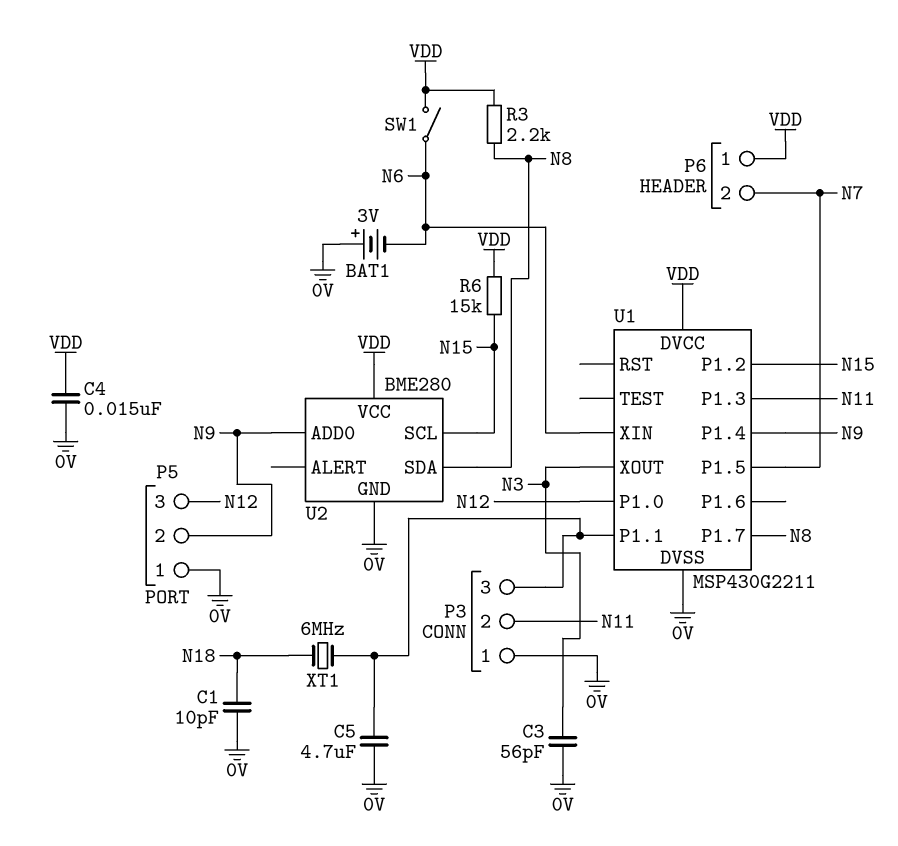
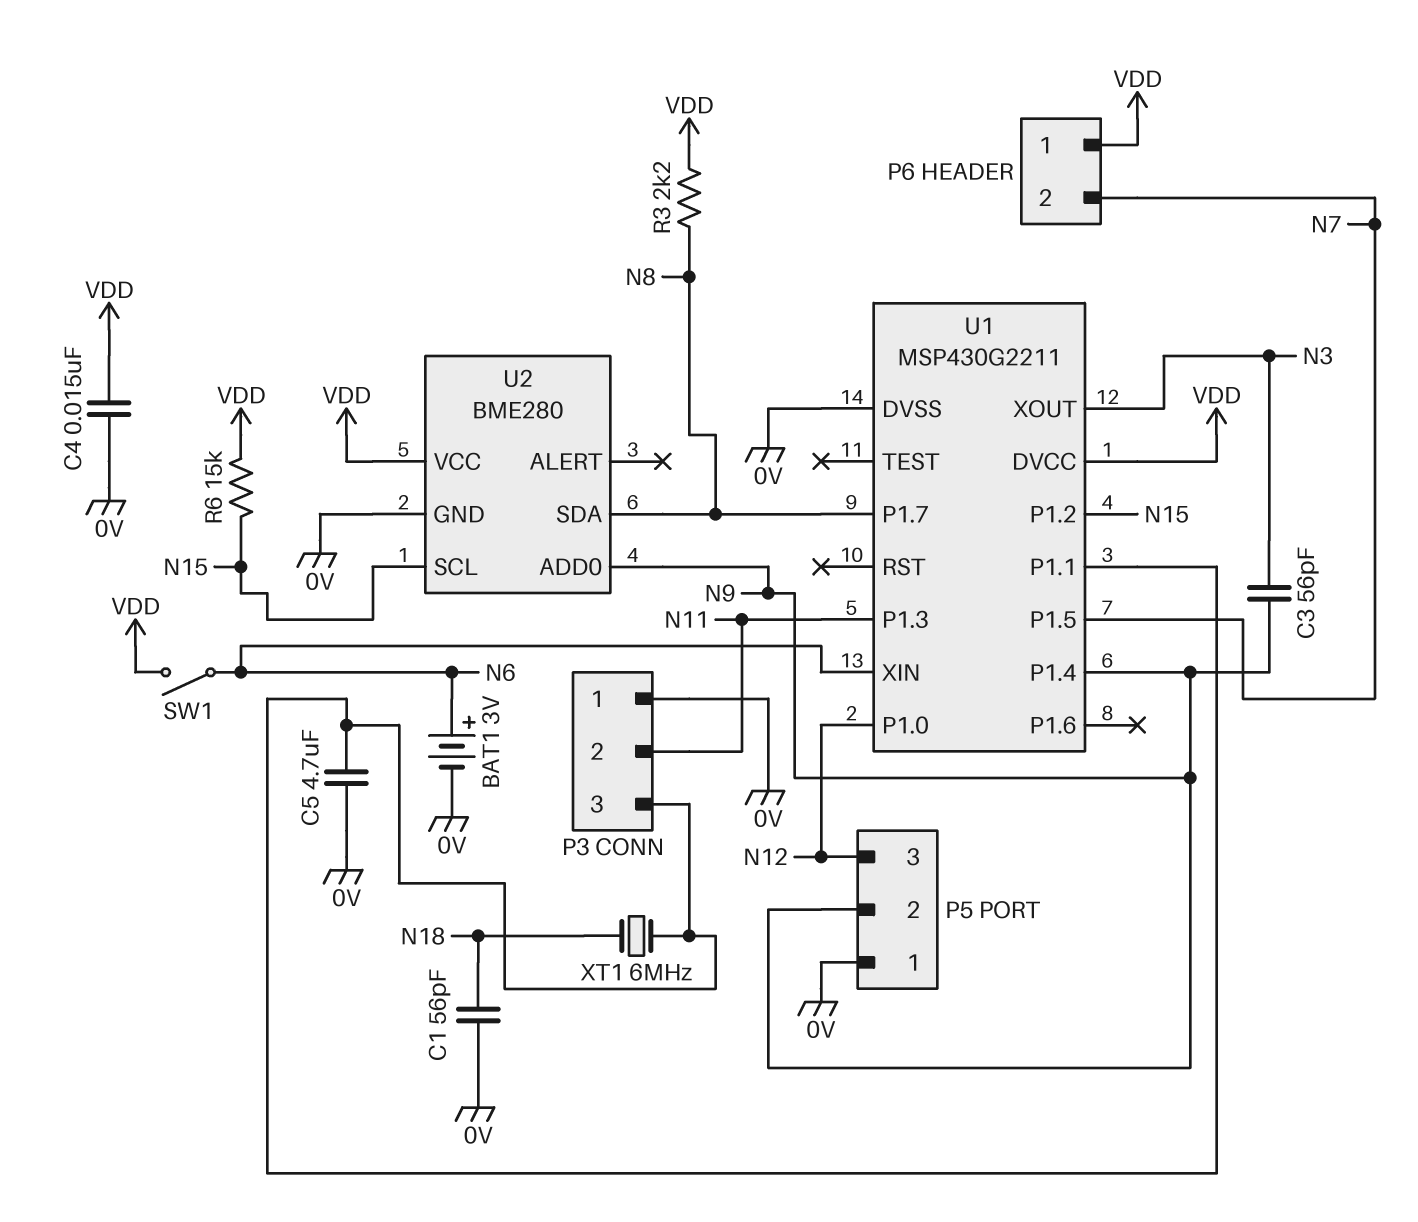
BAT1: 3V (plus 0V, minus N6) -> 3V (plus N6, minus 0V)
C1: 10pF (0V, N18) -> 56pF (0V, N18)
C3: 56pF (0V, N3) -> 56pF (N3, N9)

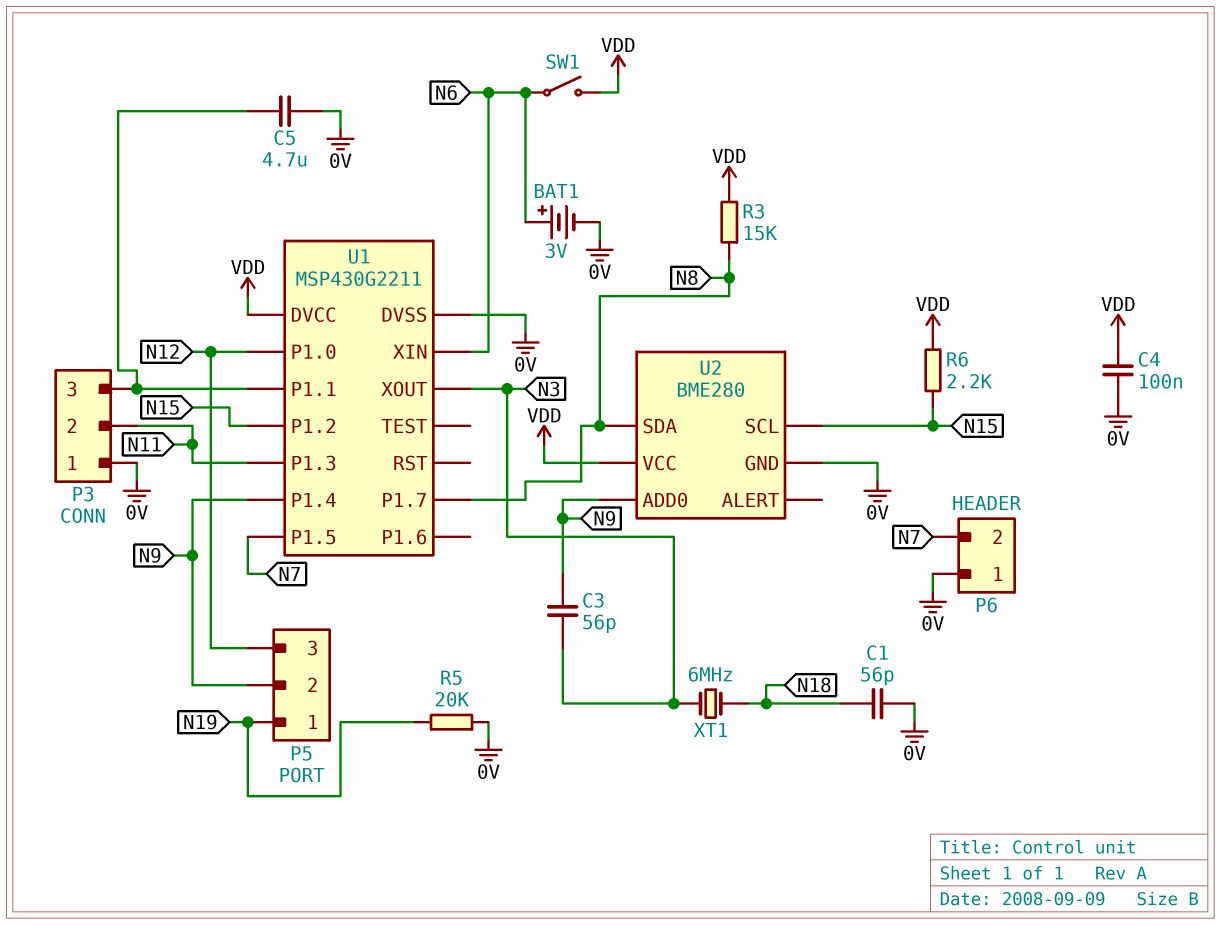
C4: 15nF (0V, VDD) -> 100nF (0V, VDD)
P5 pin 1: 0V -> N19
P6 pin 1: VDD -> 0V
R3: 2.2k (N8, VDD) -> 15k (N8, VDD)
R5: none -> 20k (0V, N19)
R6: 15k (N15, VDD) -> 2.2k (N15, VDD)
XT1: 6MHz (N18, P3/3) -> 6MHz (N3, N18)

